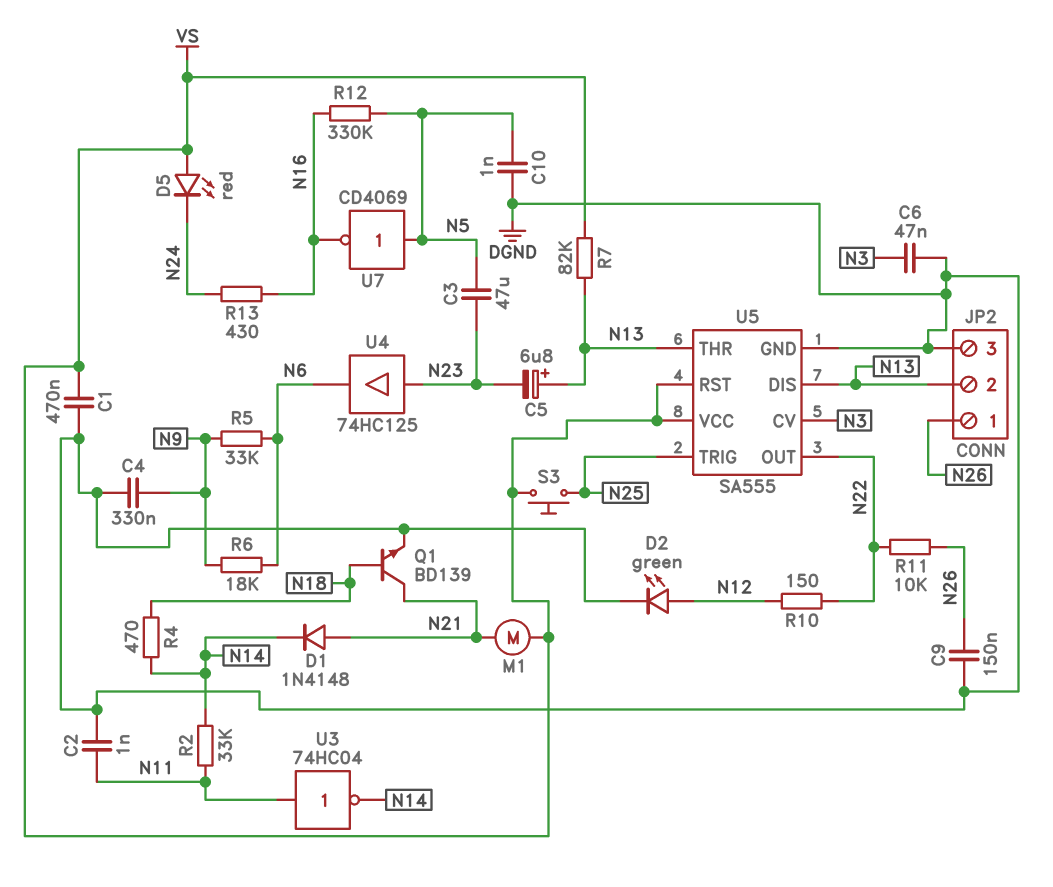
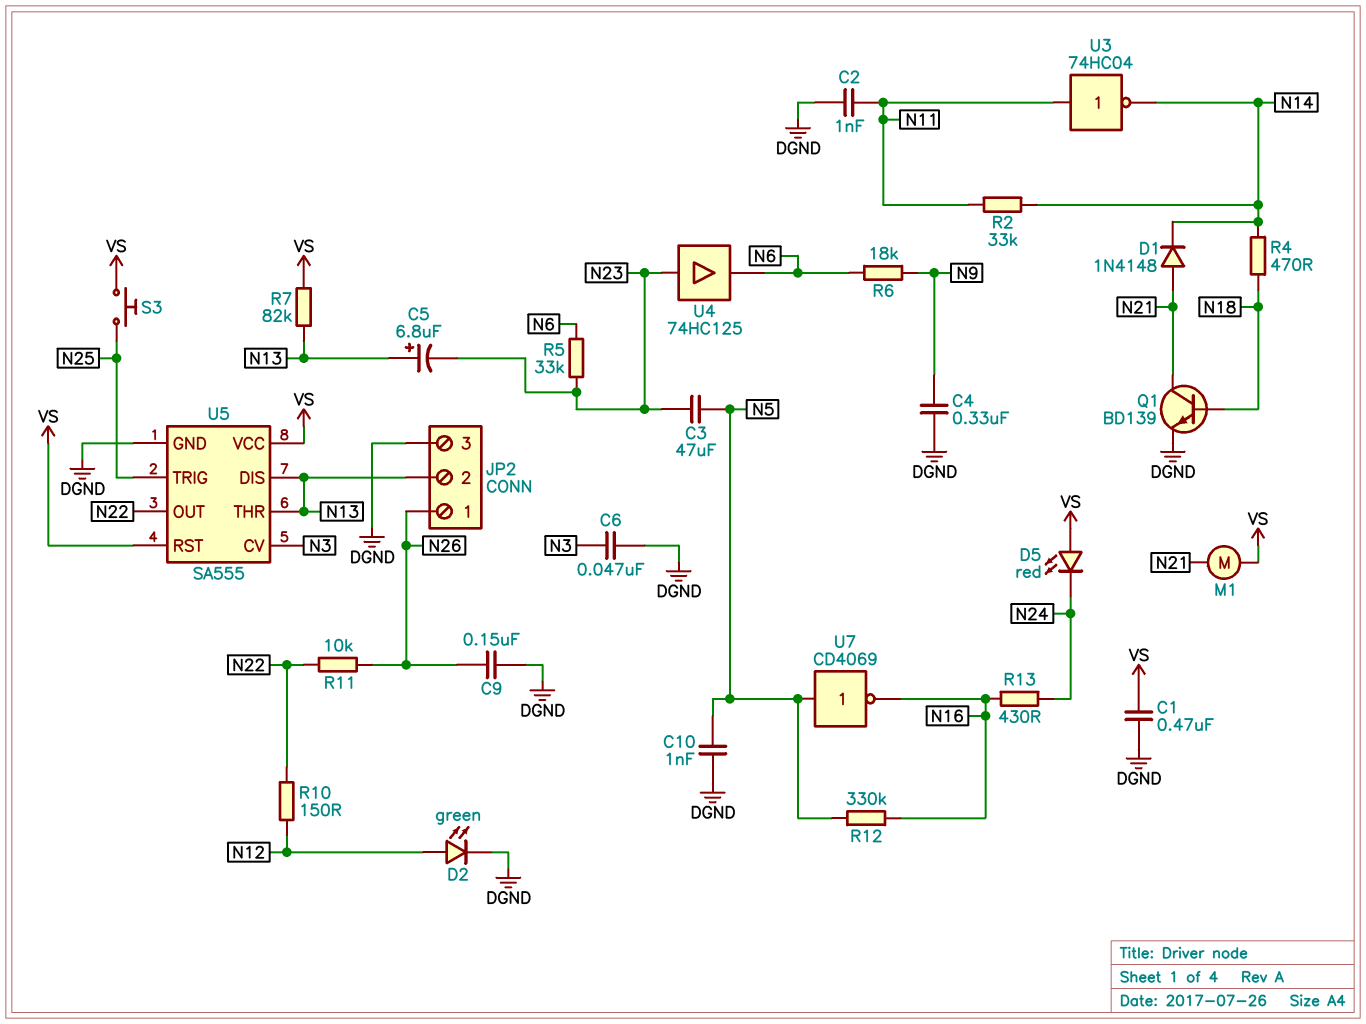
R5: 33k (N6, N9) -> 33k (N6, N23)

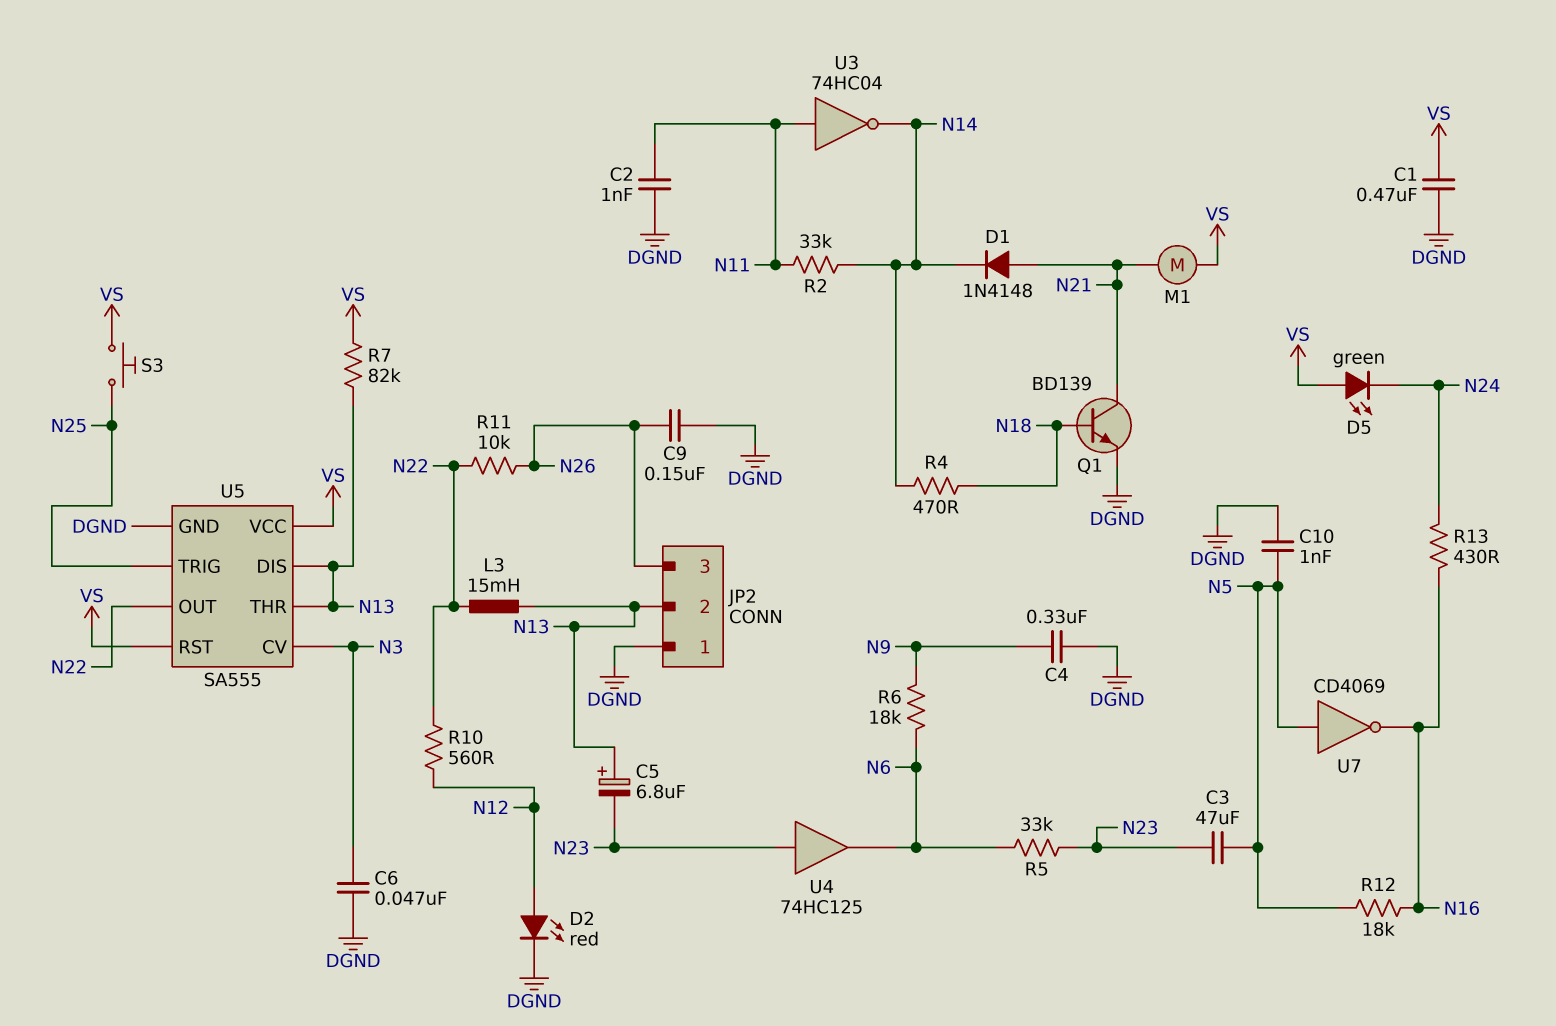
D2: LED green (A N12, K DGND) -> LED red (A N12, K DGND)
D5: LED red (A VS, K N24) -> LED green (A VS, K N24)
JP2 pin 1: N26 -> DGND
JP2 pin 3: DGND -> N26
L3: none -> 15mH (N13, N22)
R10: 150 (N12, N22) -> 560 (N12, N22)
R12: 330k (N5, N16) -> 18k (N5, N16)

